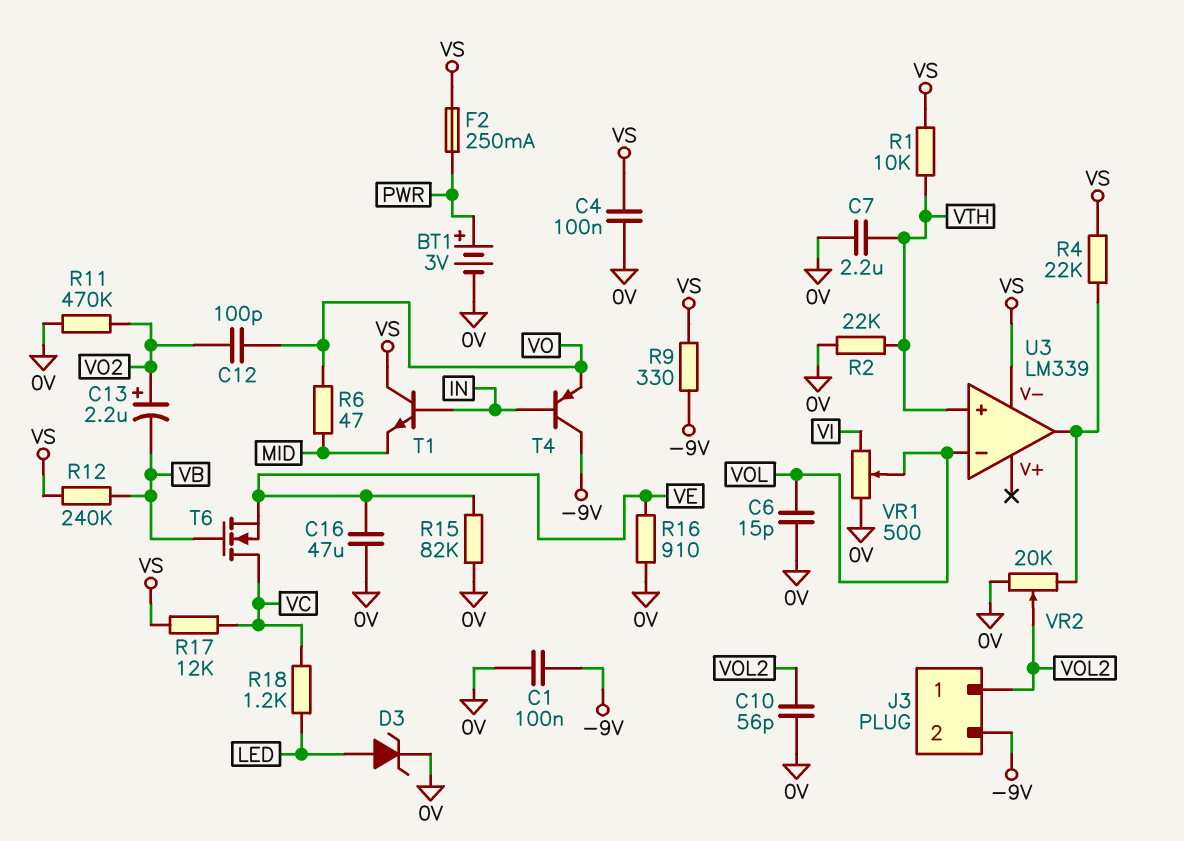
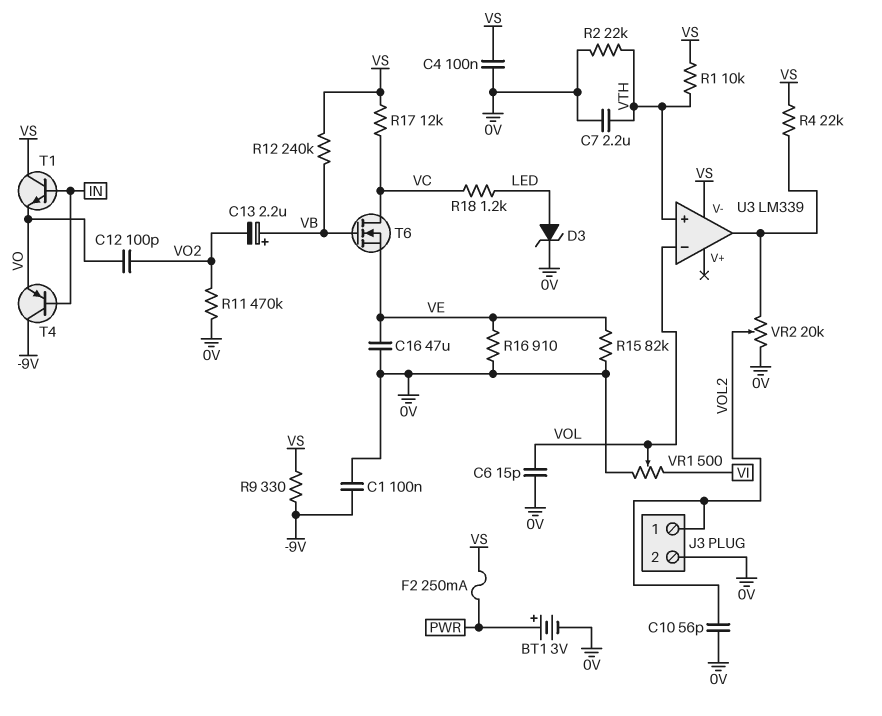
C13: 2.2uF (plus VO2, minus VB) -> 2.2uF (plus VB, minus VO2)
J3 pin 2: -9V -> 0V
R6: 47 (MID, VO) -> none
T1: NPN (B IN, C VS, E MID) -> NPN (B IN, C VS, E VO)

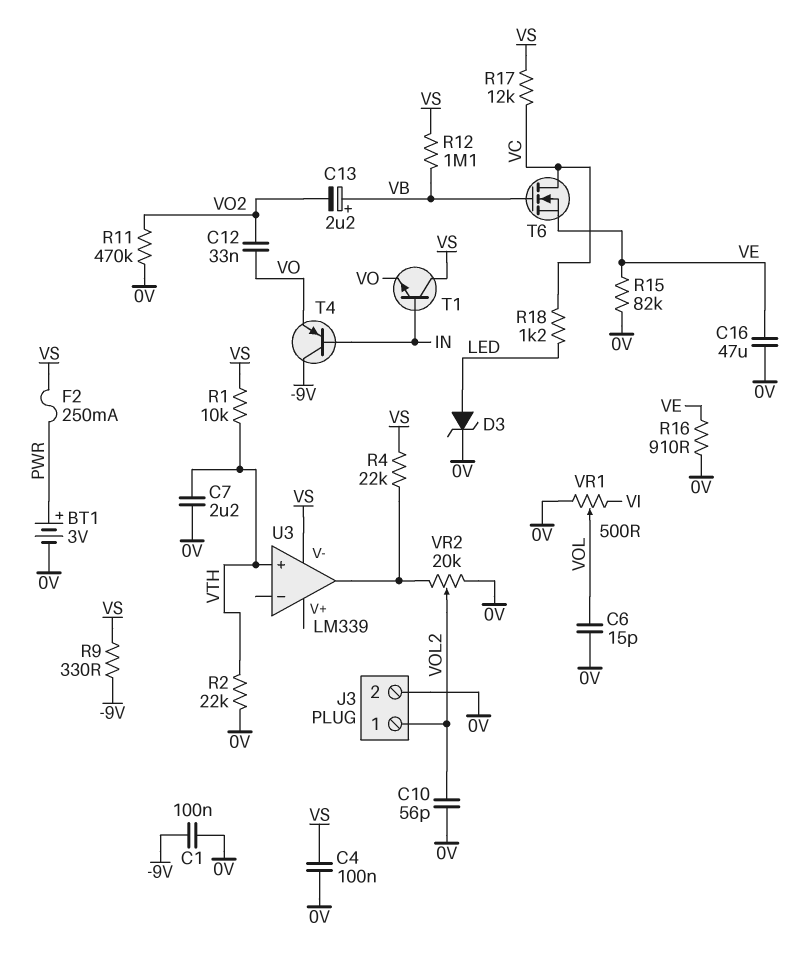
C12: 100pF (VO, VO2) -> 33nF (VO, VO2)
R12: 240k (VB, VS) -> 1.1M (VB, VS)
U3 pin in-: VOL -> none

